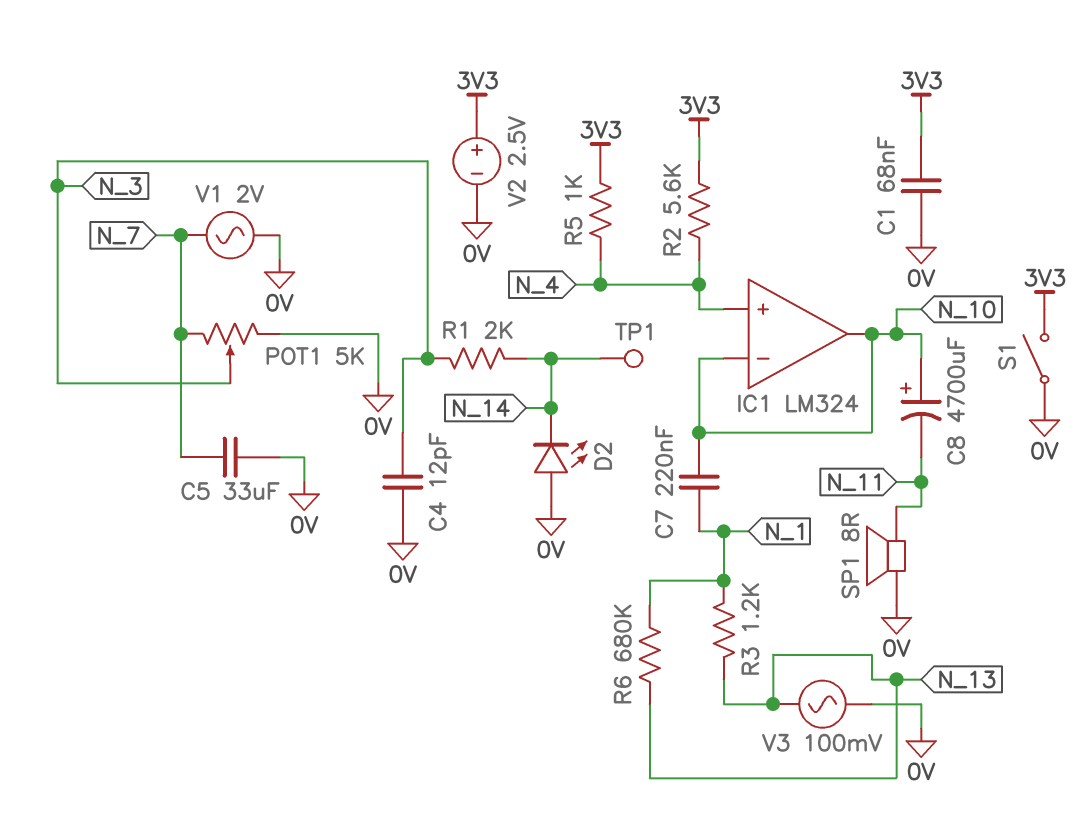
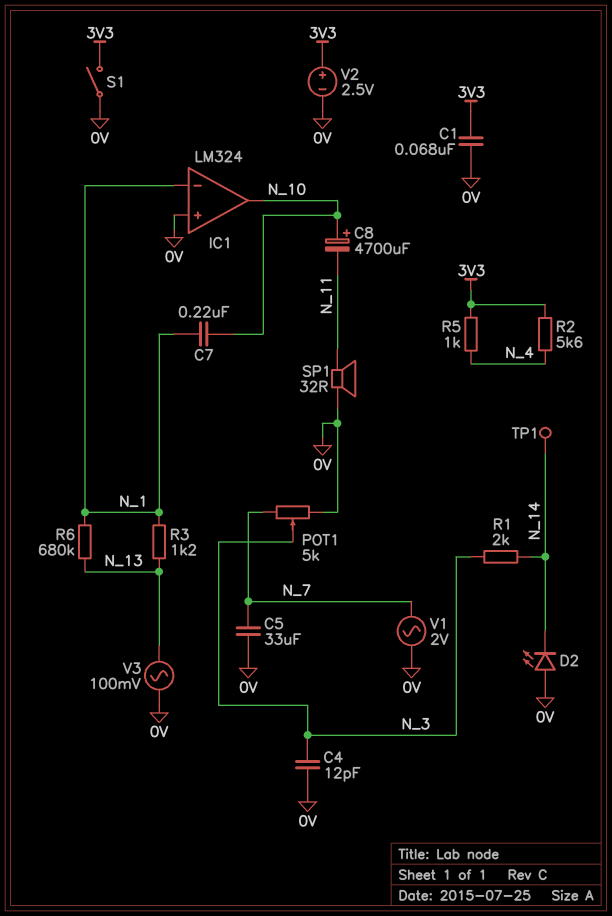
IC1 pin in+: N_4 -> 0V
IC1 pin in-: N_10 -> N_1
SP1: speaker 8R (0V, N_11) -> speaker 32R (0V, N_11)

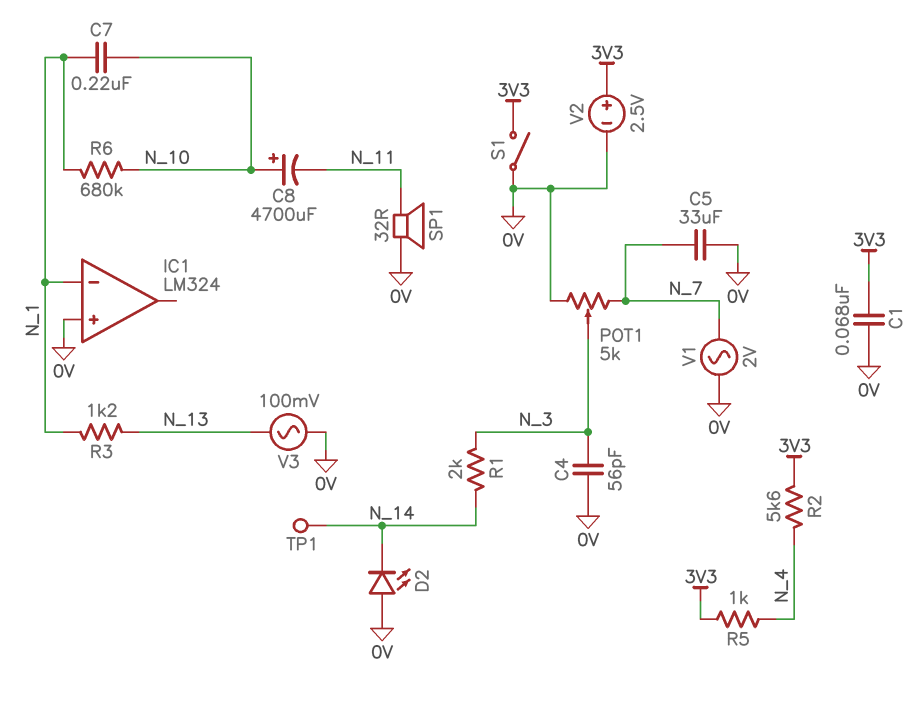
C4: 12pF (0V, N_3) -> 56pF (0V, N_3)
IC1 pin out: N_10 -> none
R6: 680k (N_1, N_13) -> 680k (N_1, N_10)

